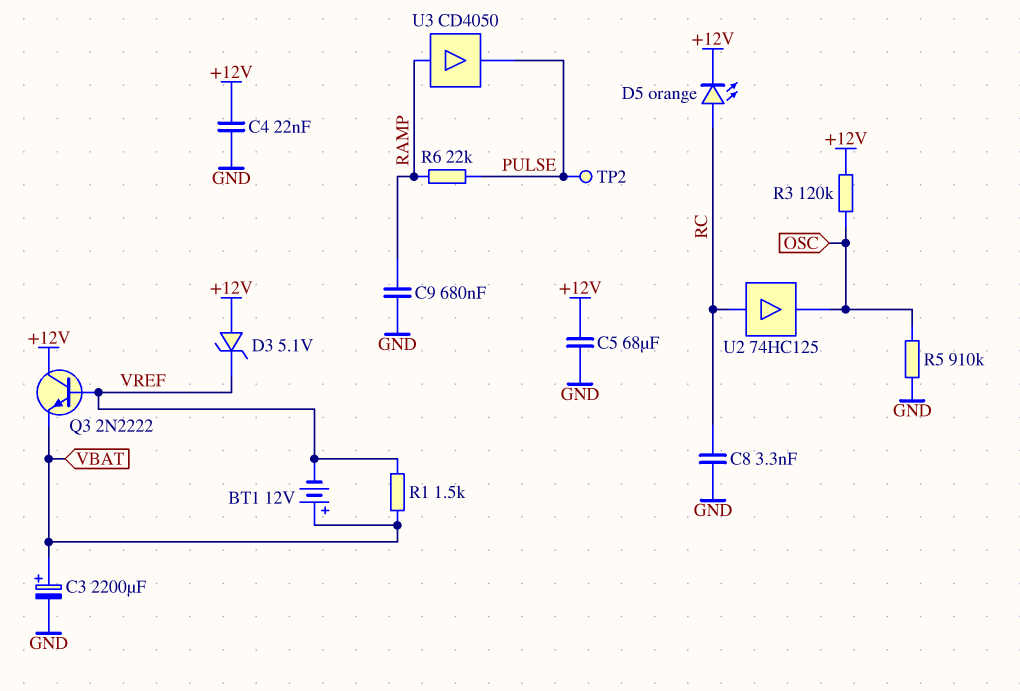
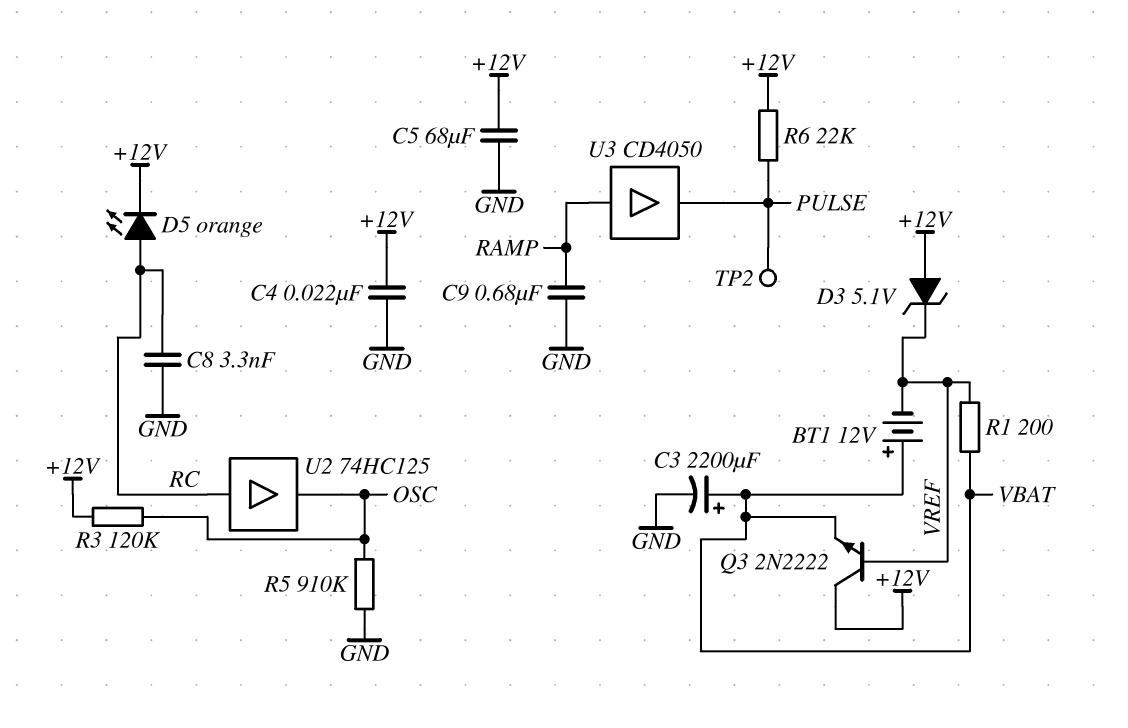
R1: 1.5k (VBAT, VREF) -> 200 (VBAT, VREF)
R6: 22k (PULSE, RAMP) -> 22k (+12V, PULSE)

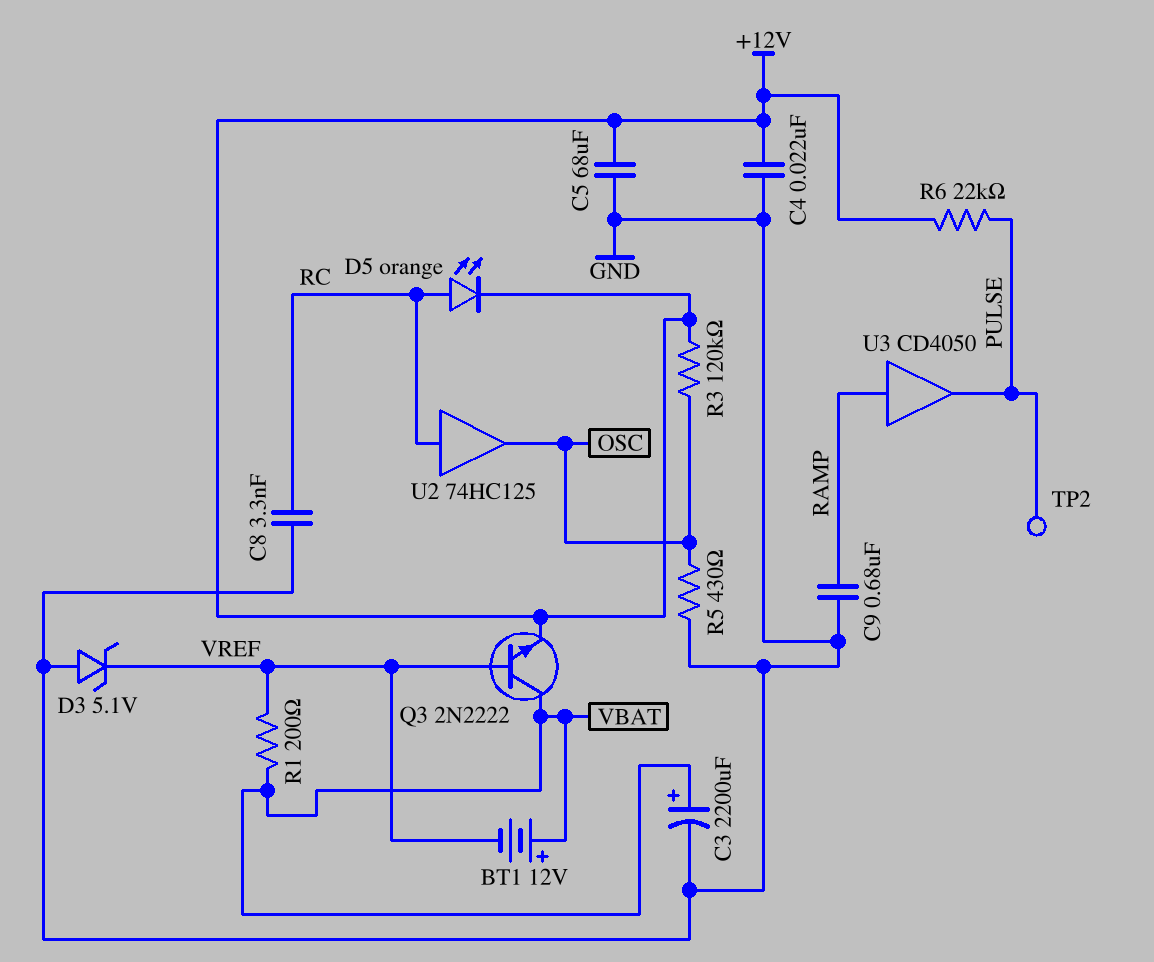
D3: zener 5.1V (A +12V, K VREF) -> zener 5.1V (A GND, K VREF)
Q3: NPN 2N2222 (B VREF, C +12V, E VBAT) -> NPN 2N2222 (B VREF, C VBAT, E +12V)
R5: 910k (GND, OSC) -> 430 (GND, OSC)

